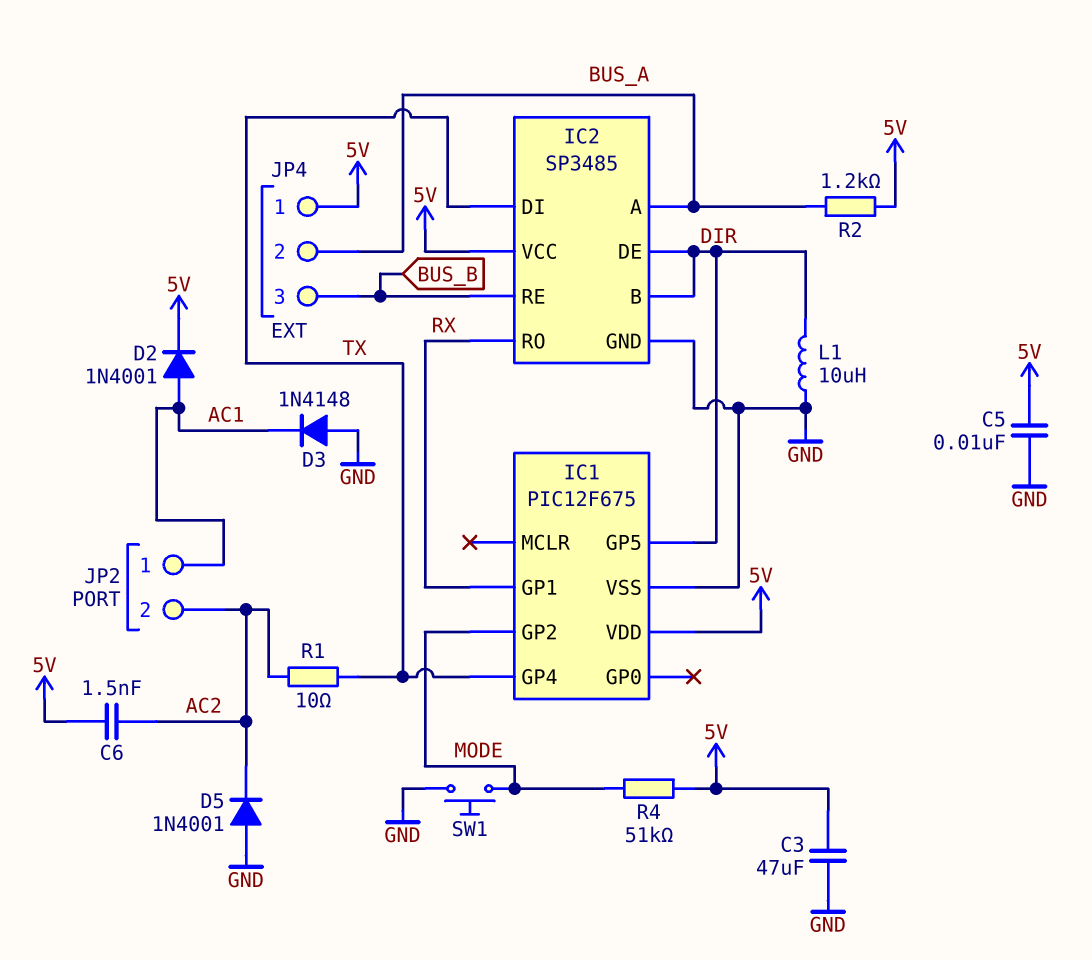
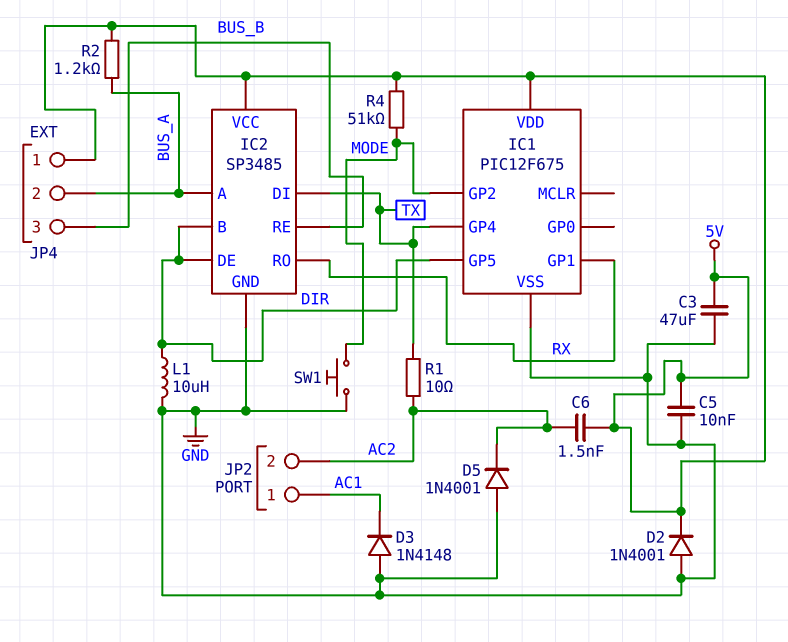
D2: diode 1N4001 (A AC1, K 5V) -> diode 1N4001 (A GND, K 5V)

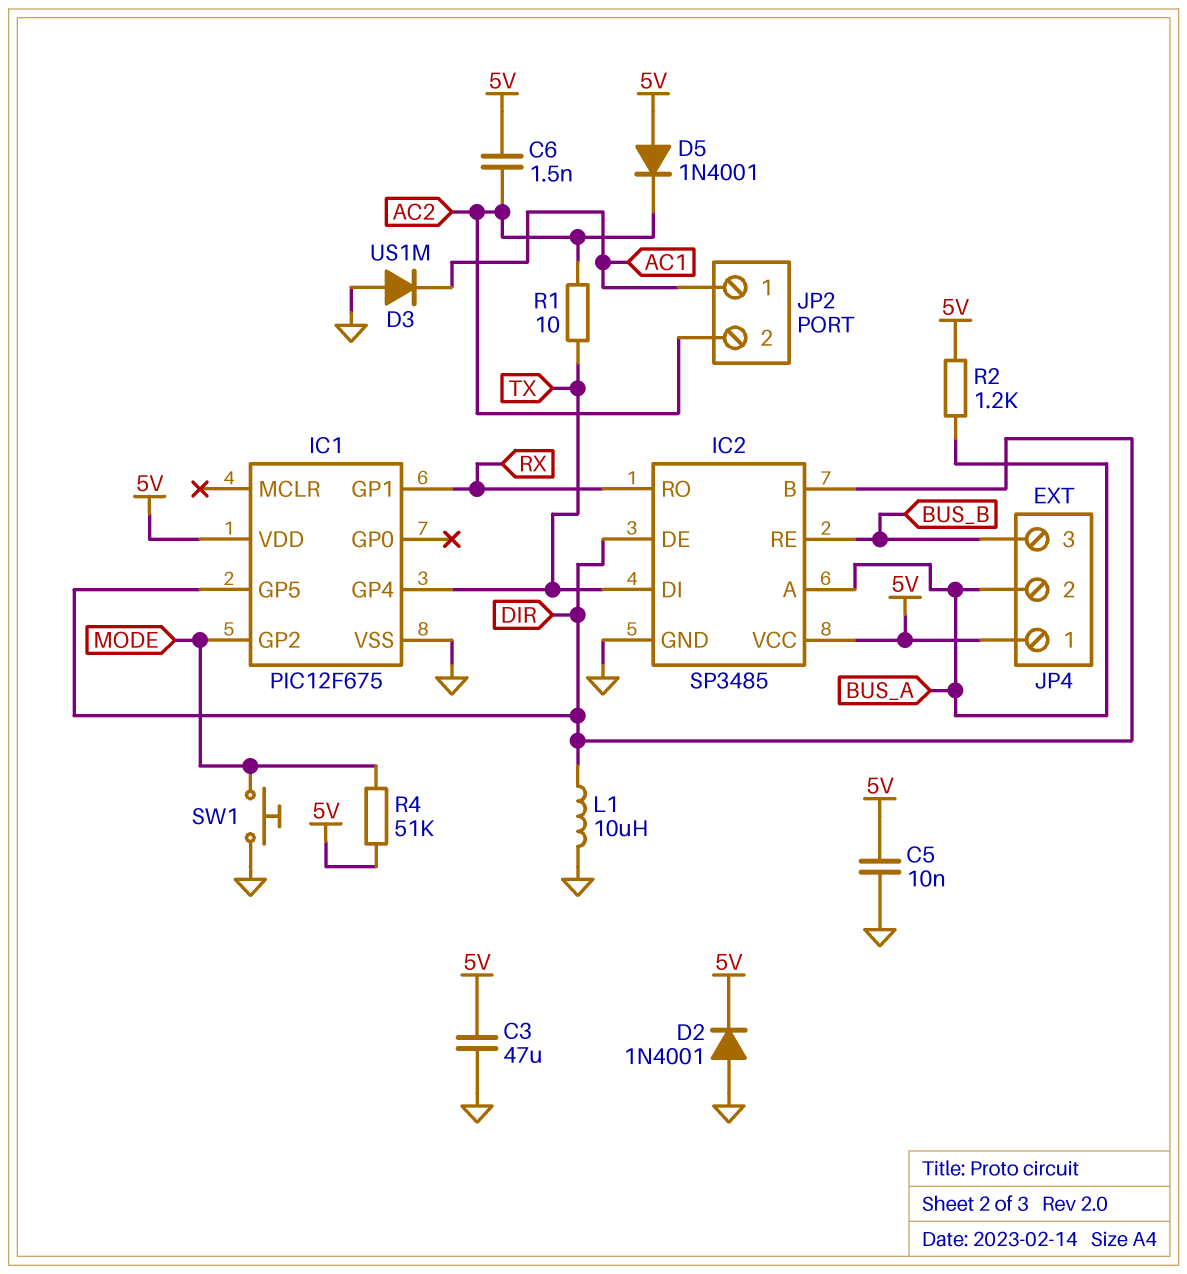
D3: diode 1N4148 (A GND, K AC1) -> diode US1M (A GND, K AC1)
D5: diode 1N4001 (A GND, K AC2) -> diode 1N4001 (A 5V, K AC2)

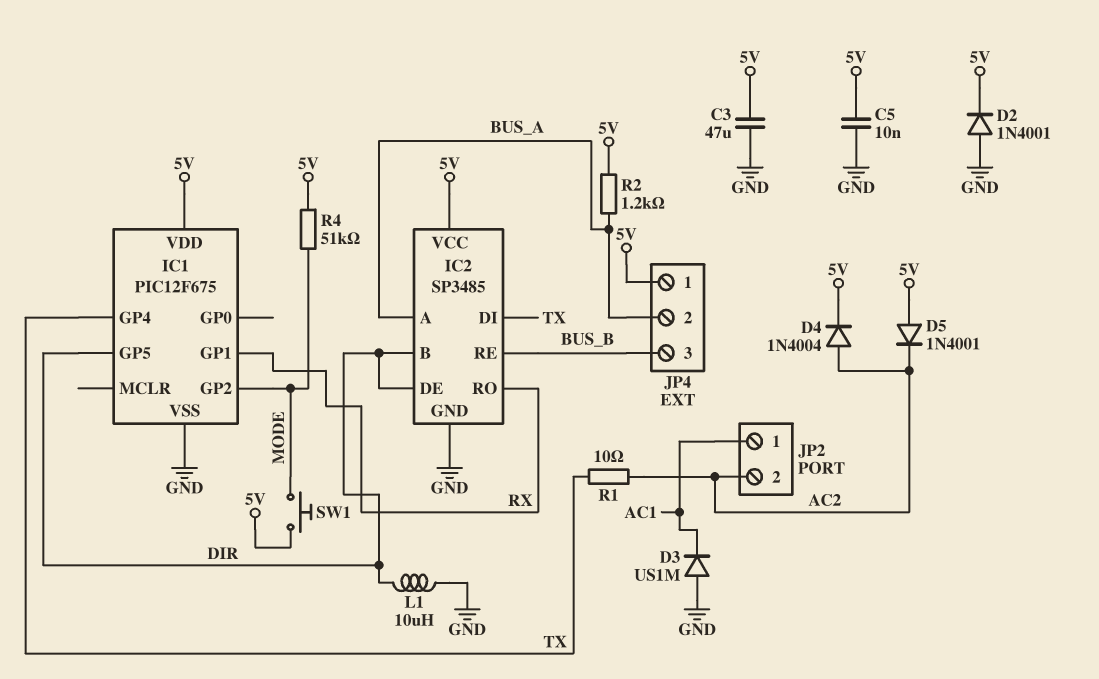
C6: 1.5nF (5V, AC2) -> none
D4: none -> diode 1N4004 (A AC2, K 5V)
SW1: button (GND, MODE) -> button (5V, MODE)

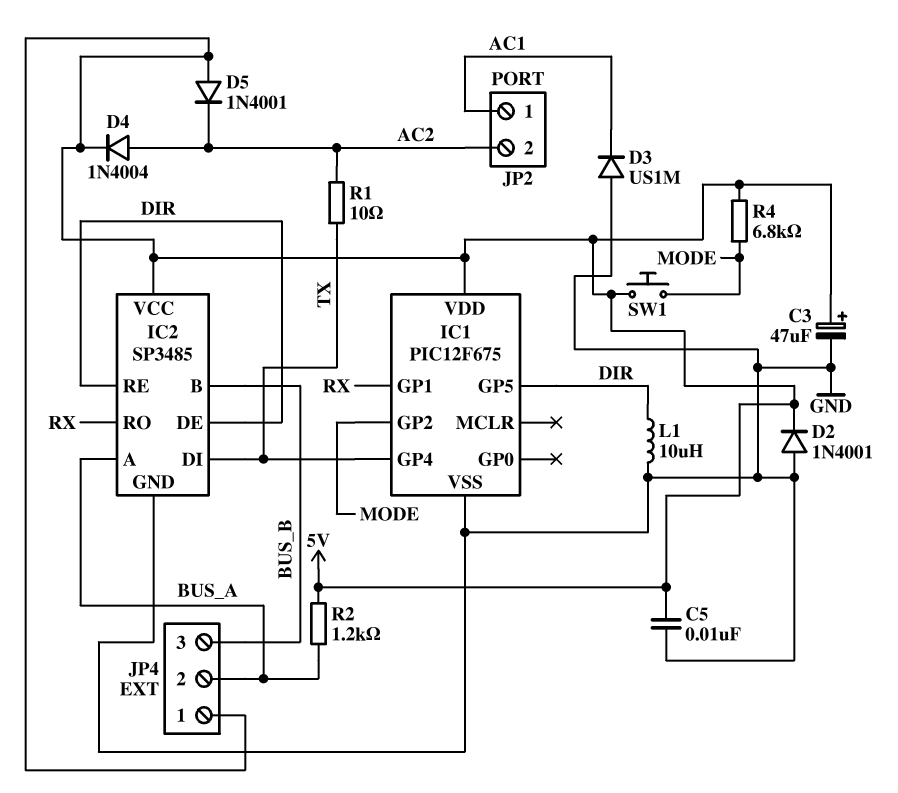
C3: 47uF (5V, GND) -> 47uF (plus 5V, minus GND)
IC2 pin B: DIR -> BUS_B
IC2 pin RE: BUS_B -> DIR
R4: 51k (5V, MODE) -> 6.8k (5V, MODE)

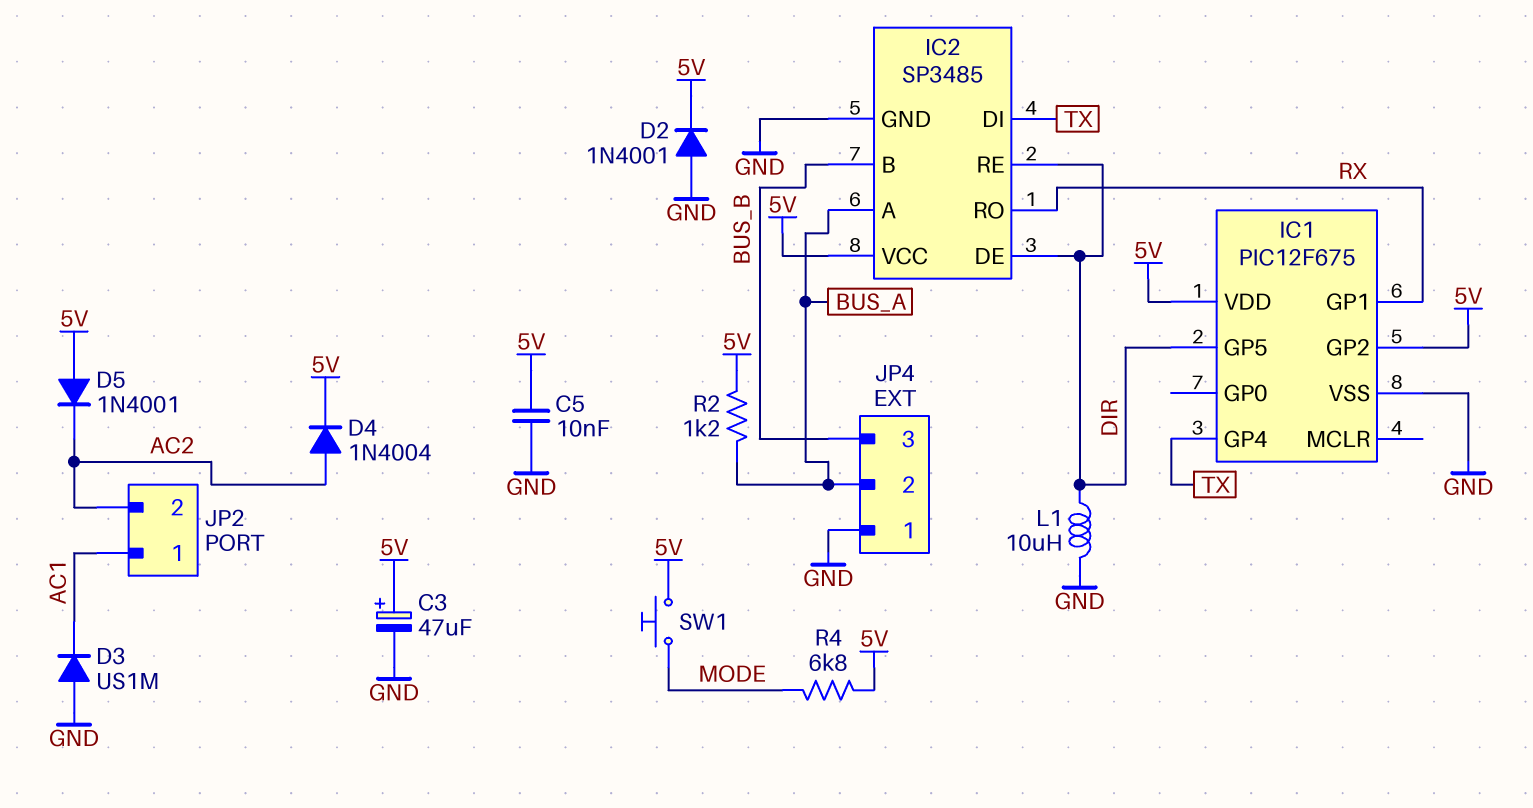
IC1 pin GP2: MODE -> 5V
JP4 pin 1: 5V -> GND
R1: 10 (AC2, TX) -> none

